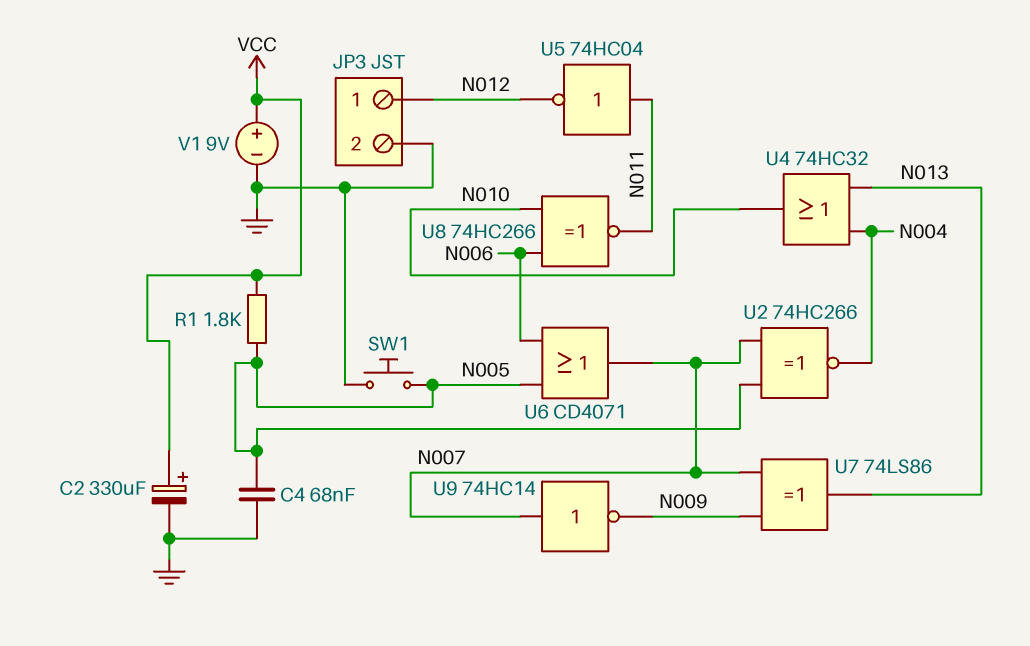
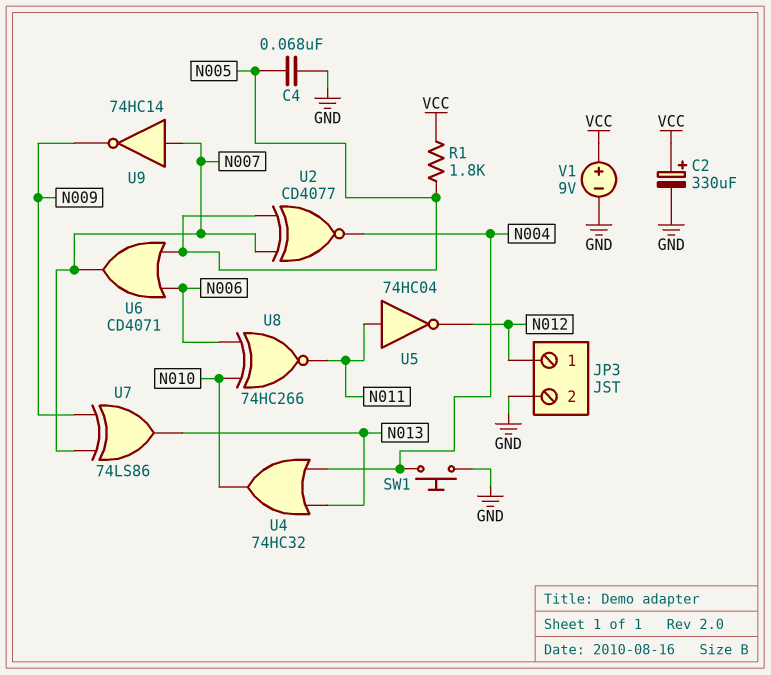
SW1: button (GND, N005) -> button (GND, N004)
U2: XNOR 74HC266 (in N005, in N007, out N004) -> XNOR CD4077 (in N005, in N007, out N004)

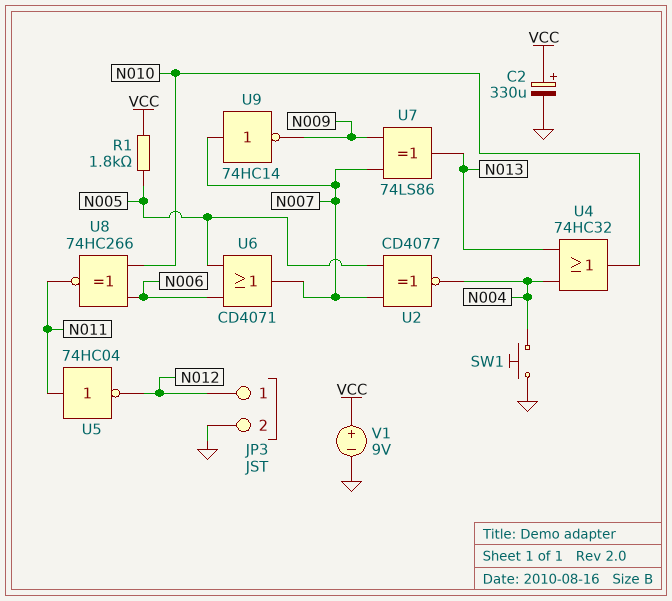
C4: 68nF (GND, N005) -> none

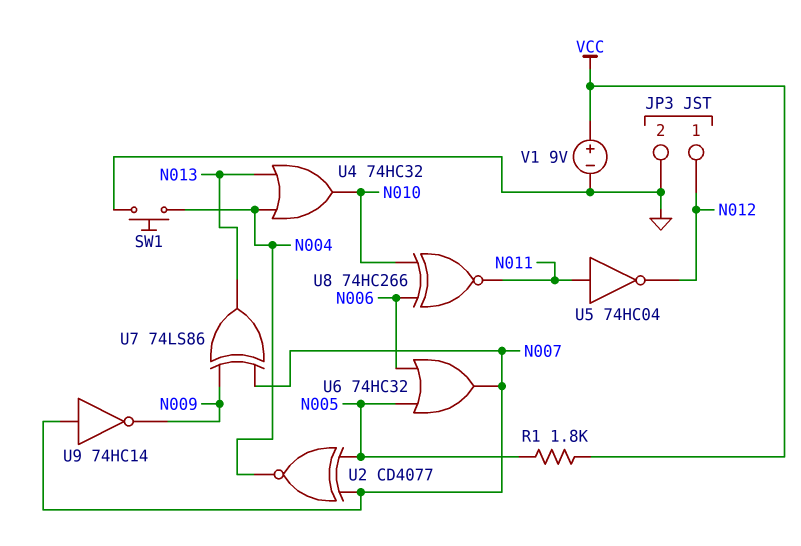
C2: 330uF (plus VCC, minus GND) -> none
U6: OR CD4071 (in N005, in N006, out N007) -> OR 74HC32 (in N005, in N006, out N007)

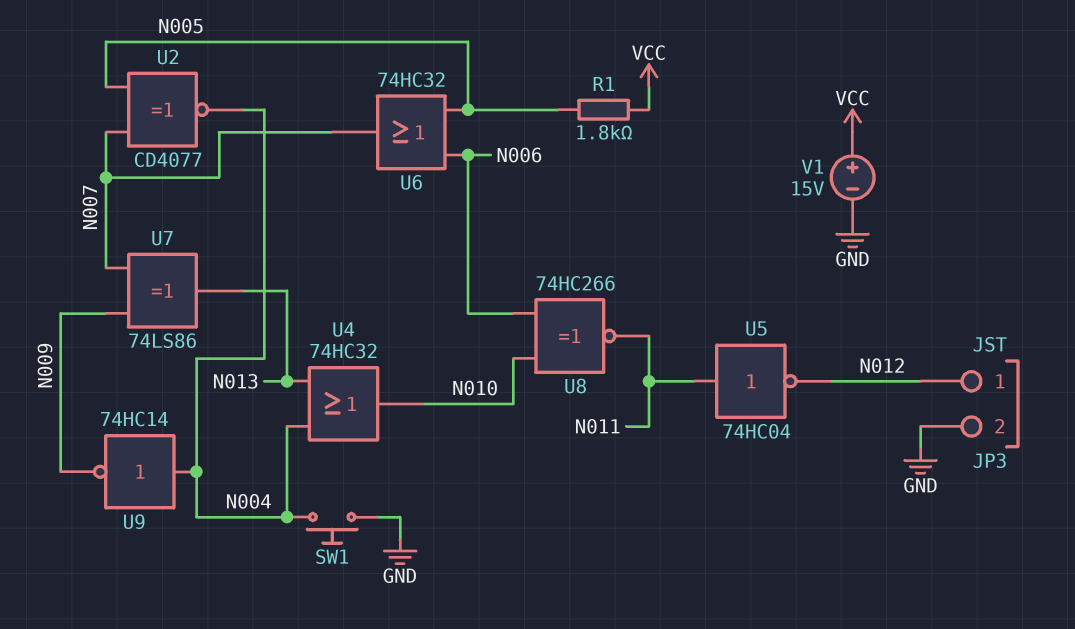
U9: NOT 74HC14 (in N007, out N009) -> NOT 74HC14 (in N004, out N009)
V1: 9V (plus VCC, minus GND) -> 15V (plus VCC, minus GND)

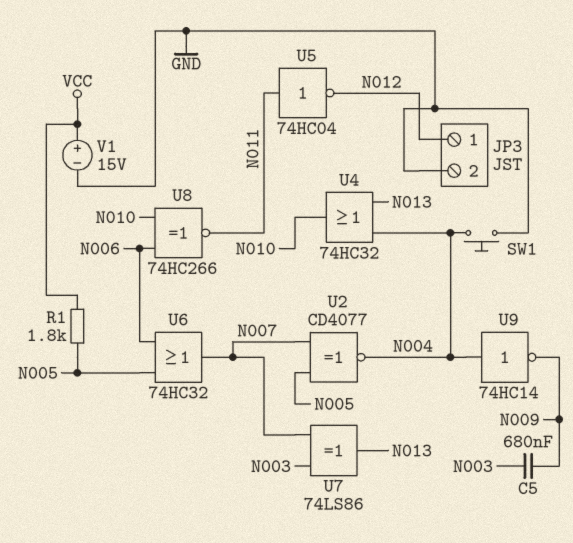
C5: none -> 680nF (N003, N009)
U7: XOR 74LS86 (in N007, in N009, out N013) -> XOR 74LS86 (in N003, in N007, out N013)

